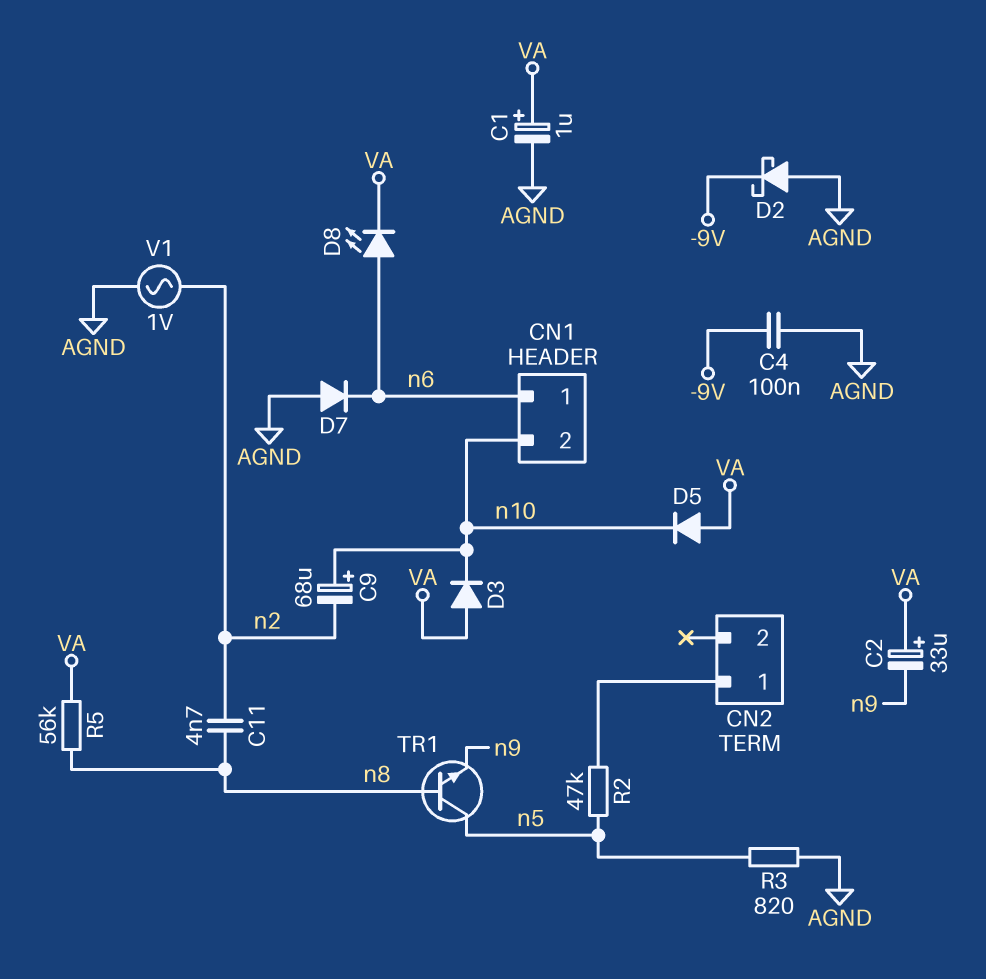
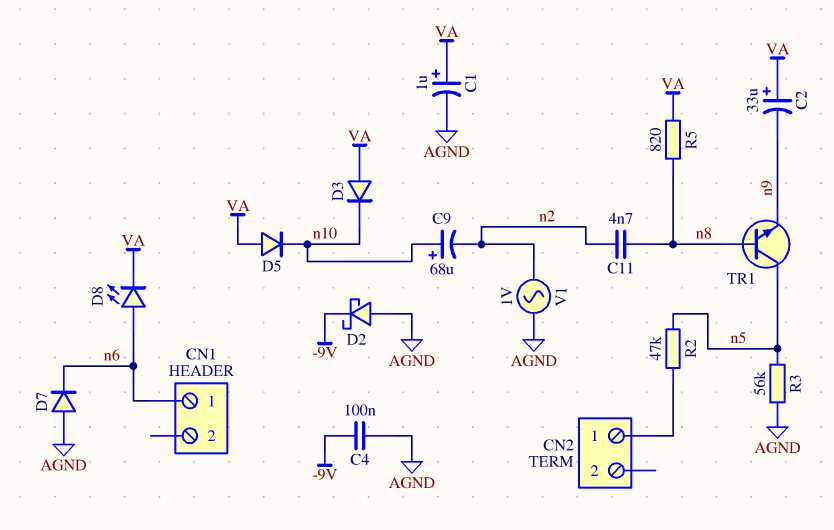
CN1 pin 2: n10 -> none
R3: 820 (AGND, n5) -> 56k (AGND, n5)
R5: 56k (VA, n8) -> 820 (VA, n8)

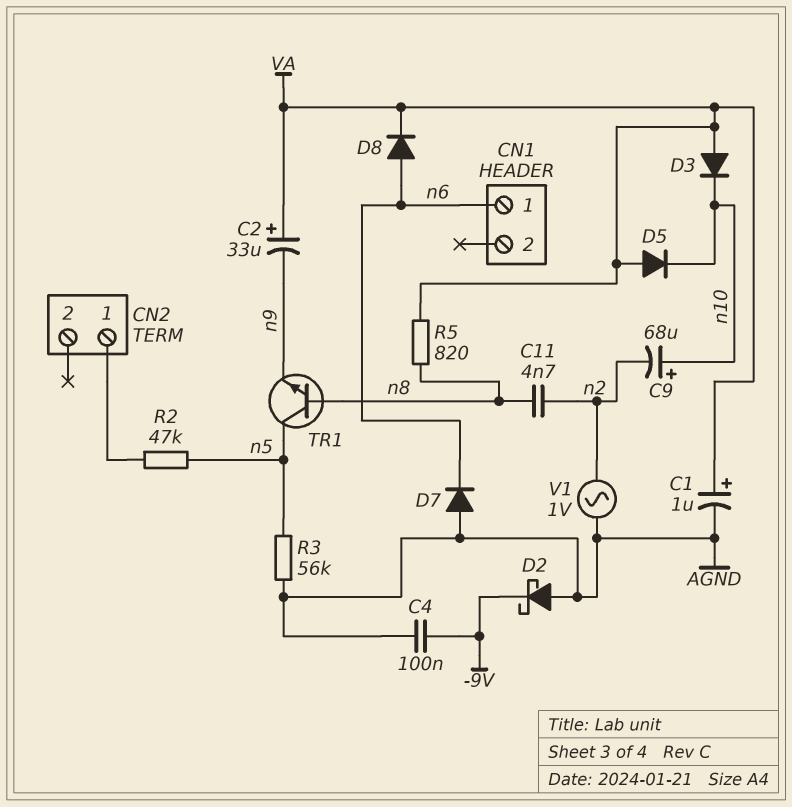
D8: LED (A n6, K VA) -> diode (A n6, K VA)

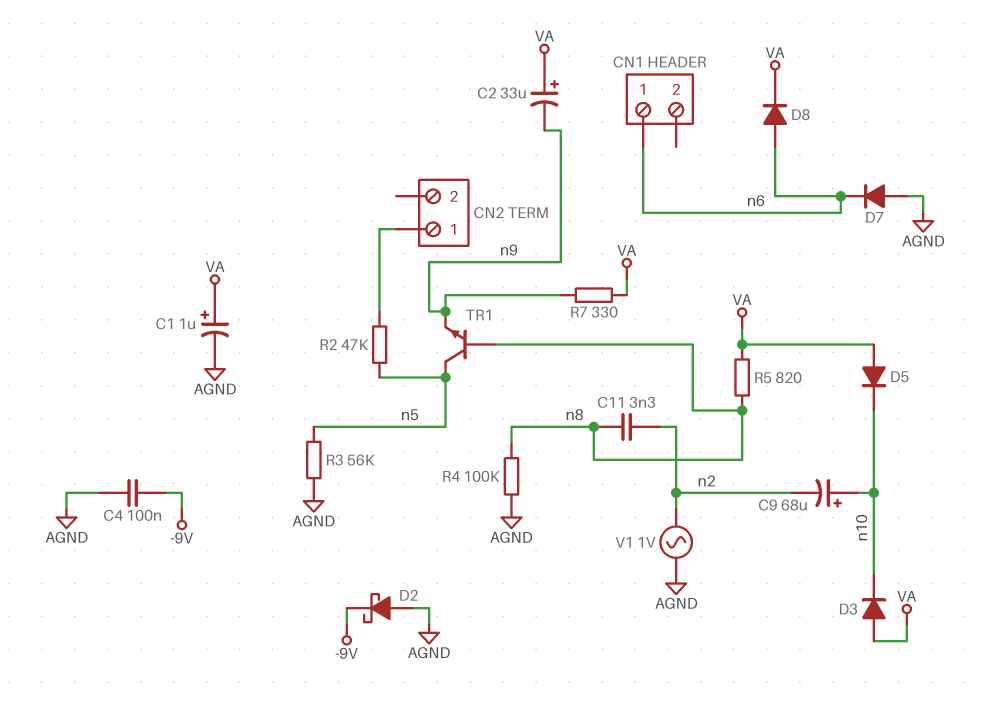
C11: 4.7nF (n2, n8) -> 3.3nF (n2, n8)
R4: none -> 100k (AGND, n8)
R7: none -> 330 (VA, n9)

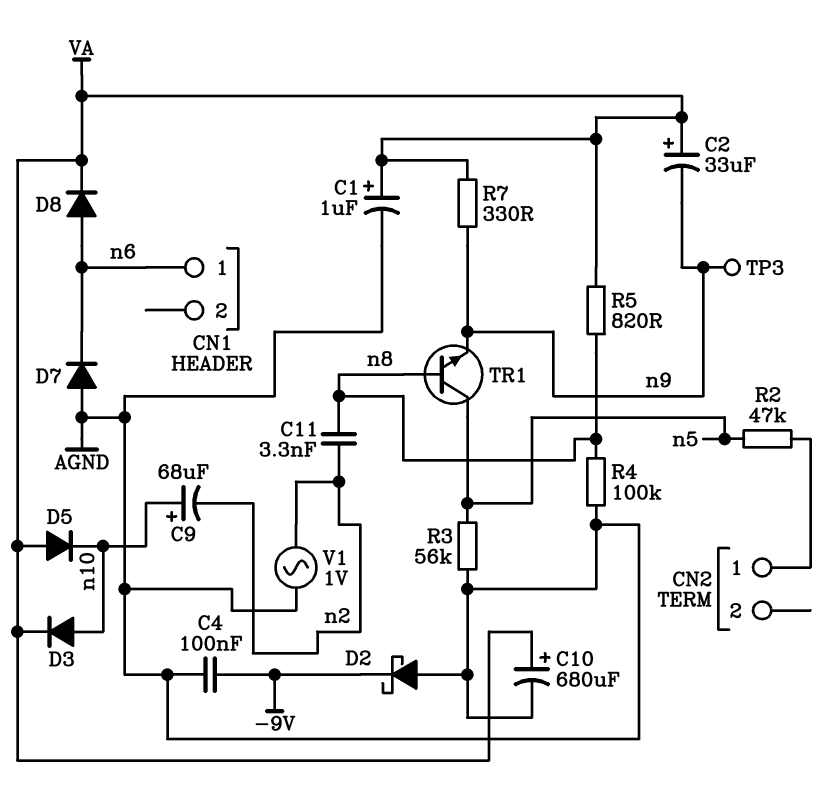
C10: none -> 680uF (plus VA, minus AGND)
D3: diode (A VA, K n10) -> diode (A n10, K VA)
TP3: none -> test point (n9)

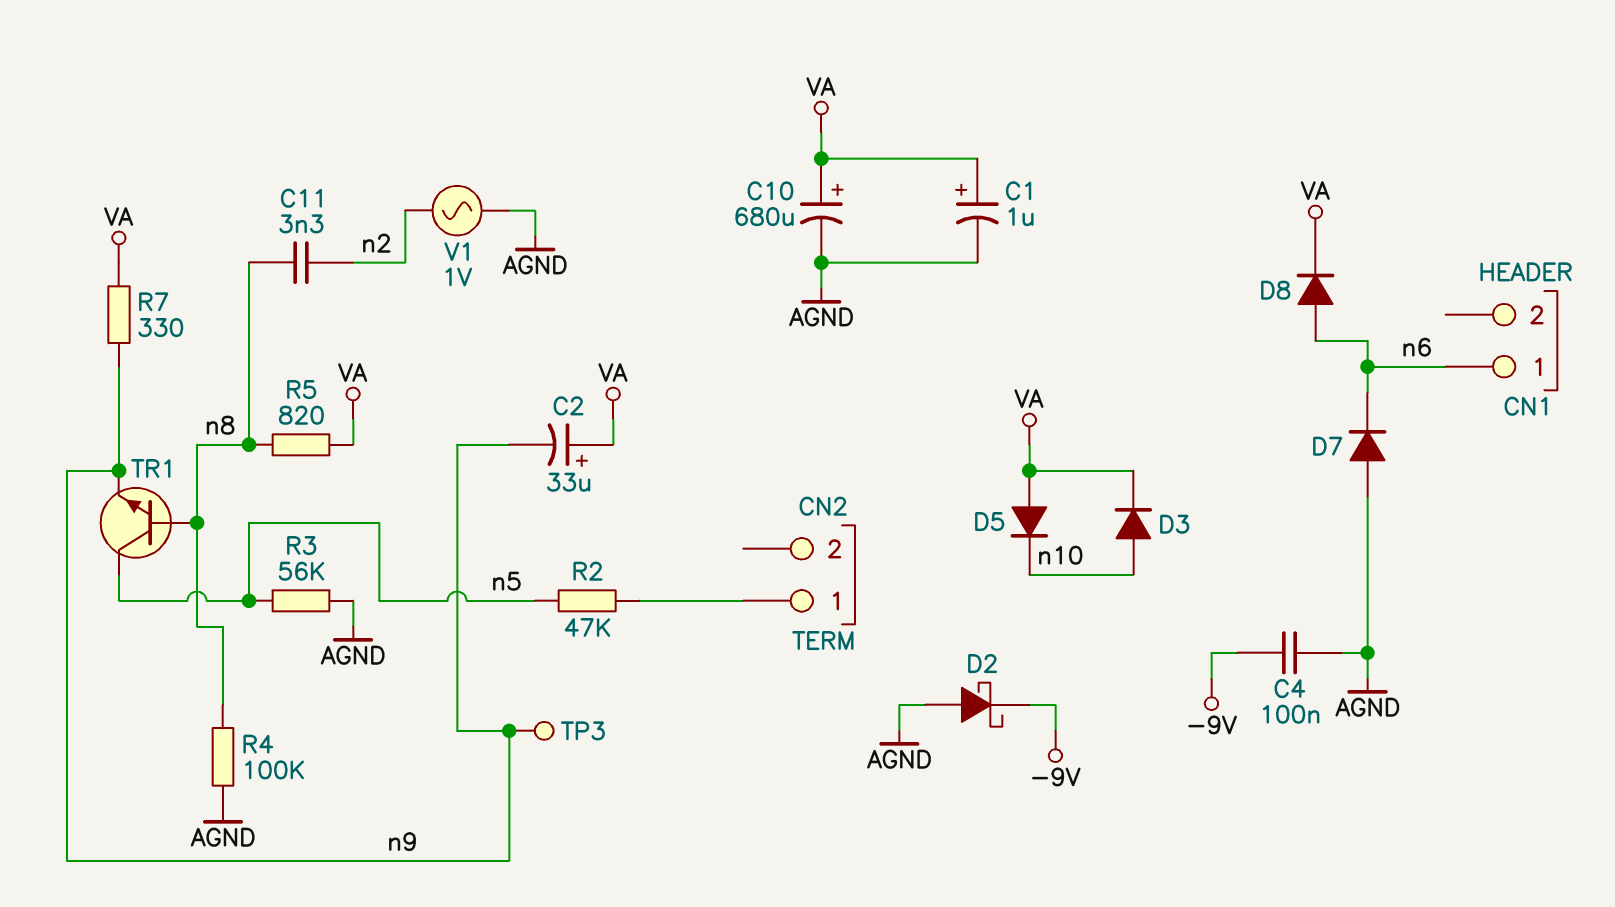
C9: 68uF (plus n10, minus n2) -> none

